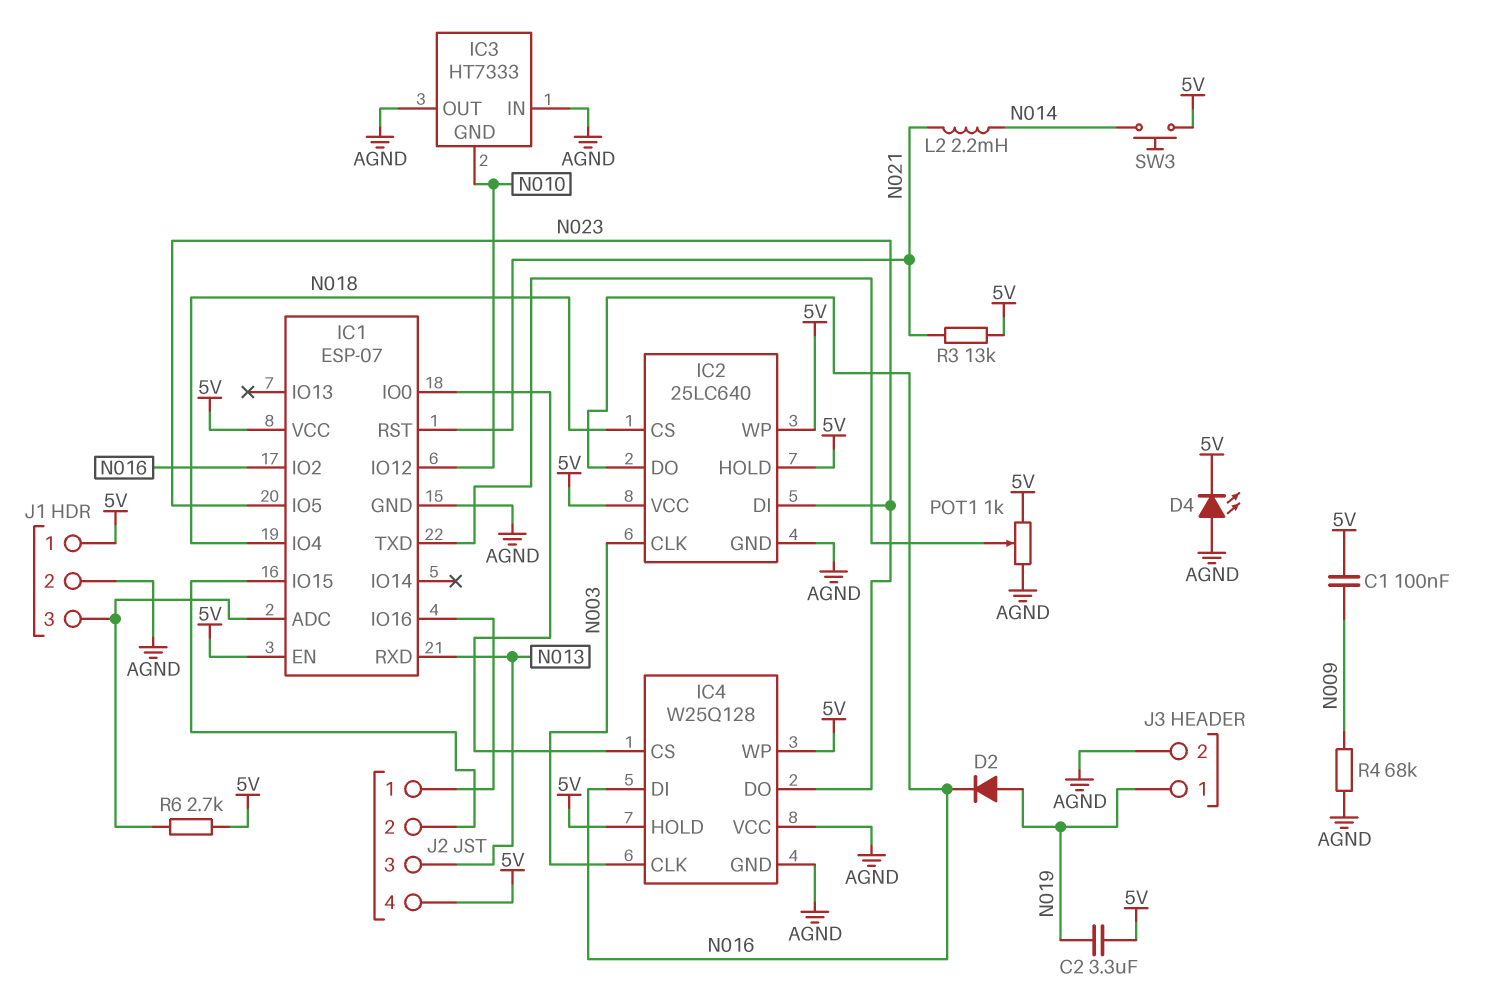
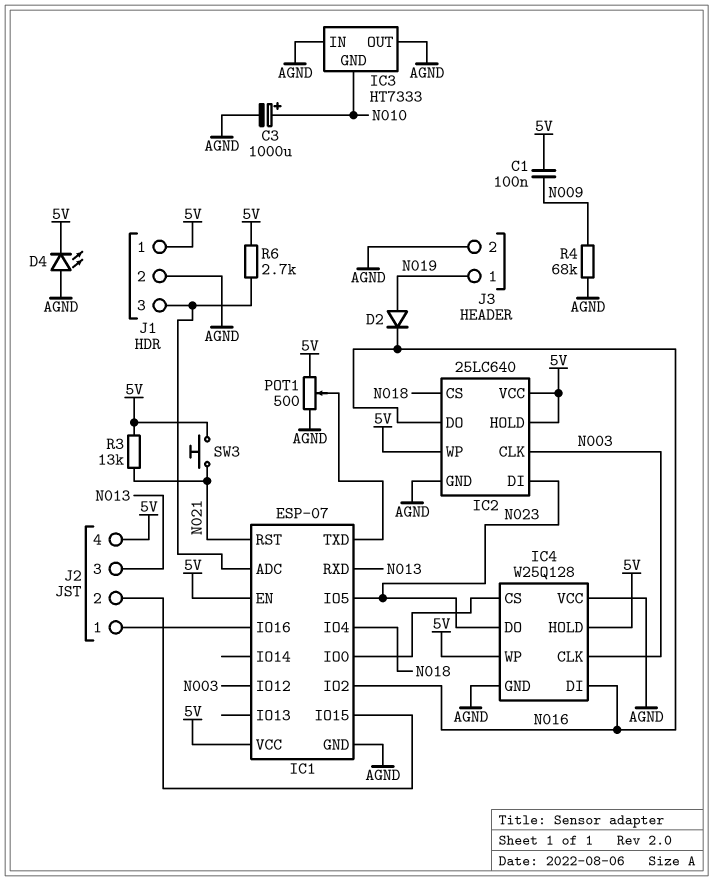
C2: 3.3uF (5V, N019) -> none
C3: none -> 1000uF (plus N010, minus AGND)
IC1 pin IO12: N010 -> N003
L2: 2.2mH (N014, N021) -> none
POT1: 1k (5V, AGND, wiper IC1/TXD) -> 500 (5V, AGND, wiper IC1/TXD)
SW3: button (5V, N014) -> button (5V, N021)

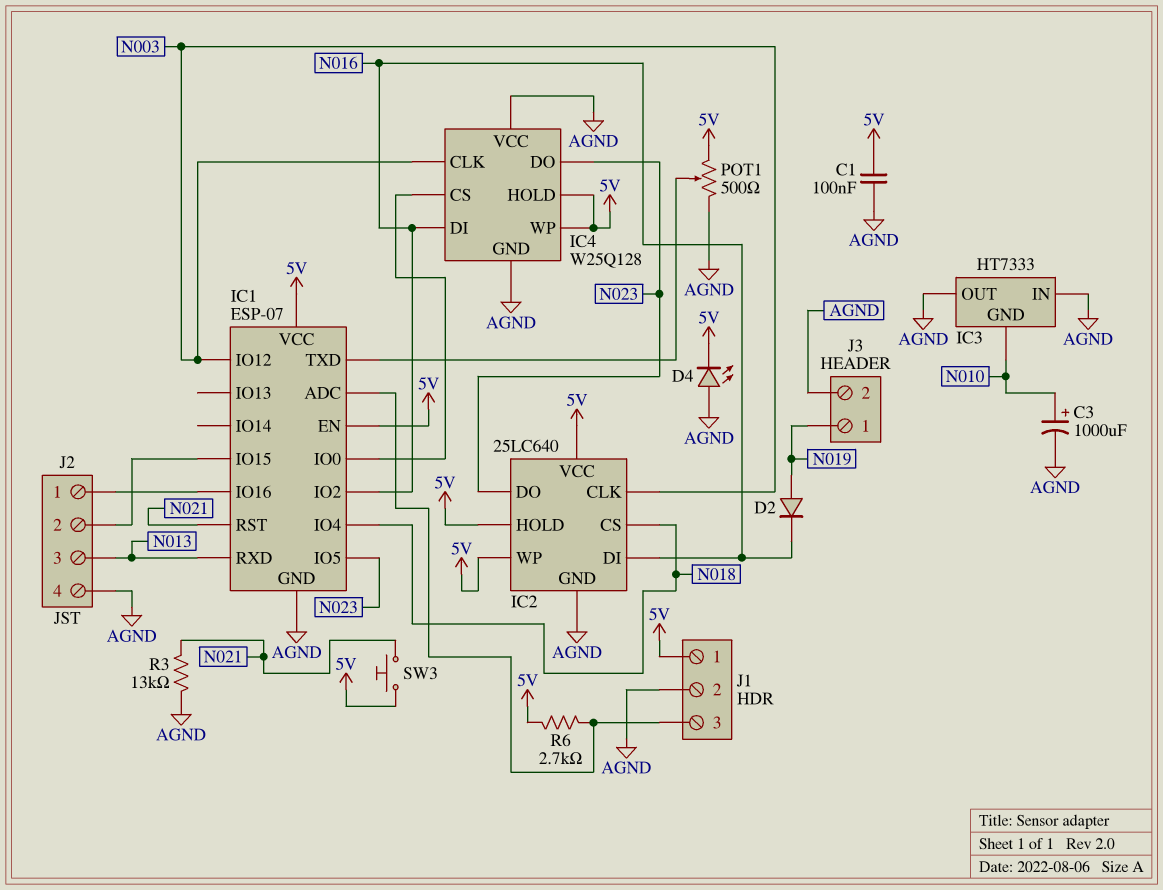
C1: 100nF (5V, N009) -> 100nF (5V, AGND)
IC2 pin DI: N023 -> N016
IC2 pin DO: N016 -> N023
J2 pin 4: 5V -> AGND
R3: 13k (5V, N021) -> 13k (AGND, N021)
R4: 68k (AGND, N009) -> none

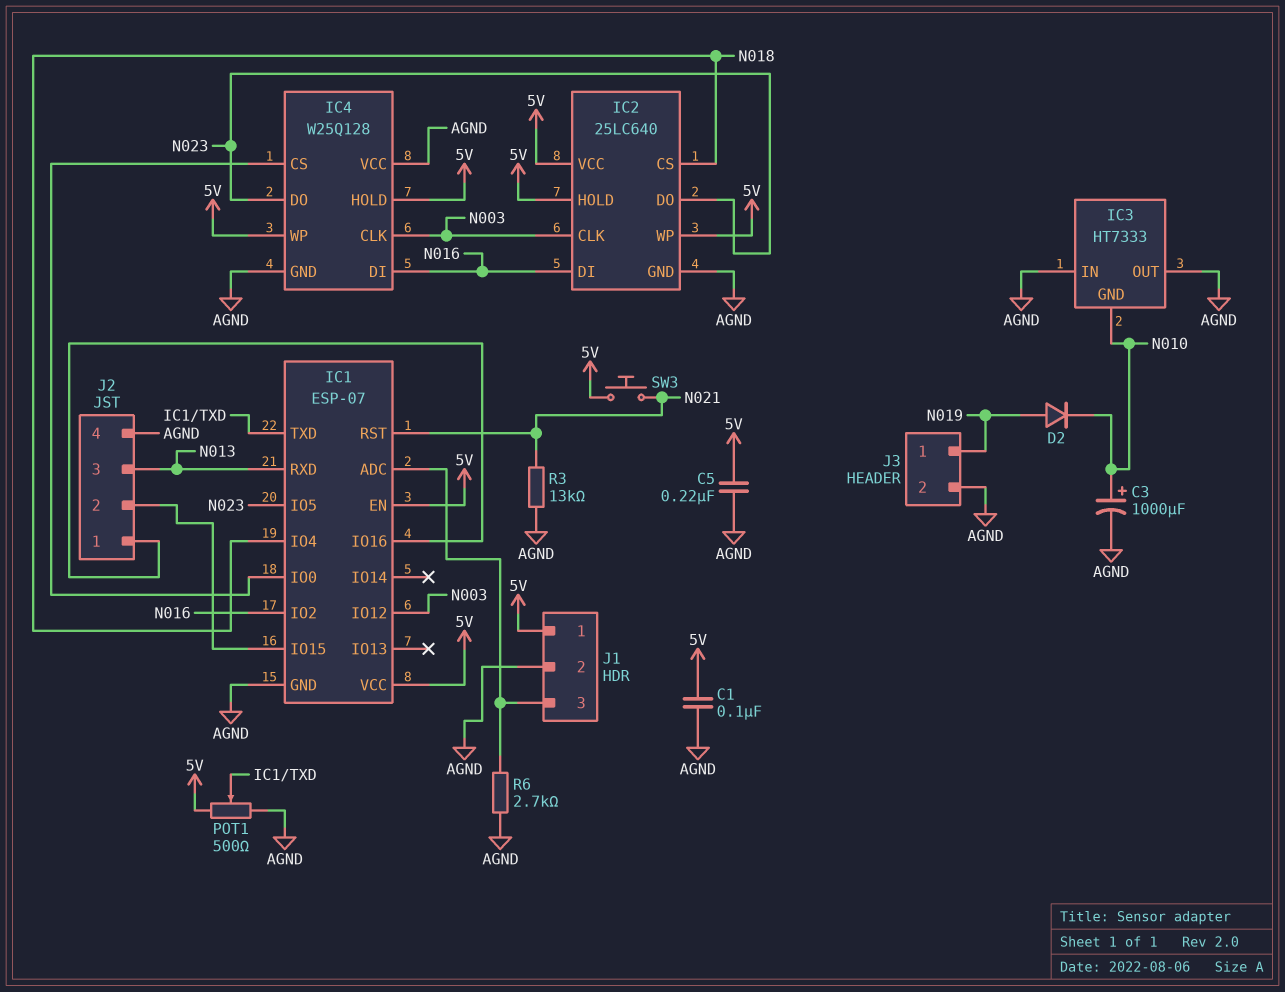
C5: none -> 220nF (5V, AGND)
D2: diode (A N019, K N016) -> diode (A N019, K N010)
D4: LED (A AGND, K 5V) -> none
R6: 2.7k (5V, IC1/ADC) -> 2.7k (AGND, IC1/ADC)

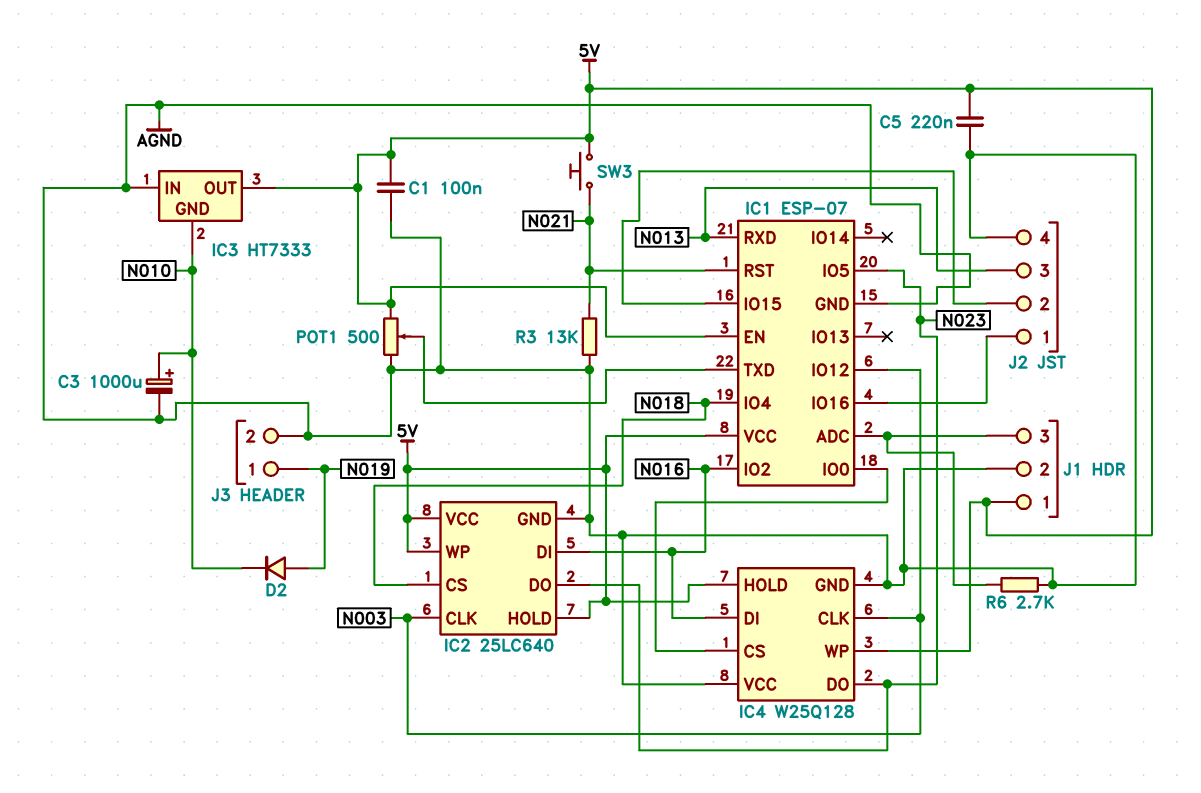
IC3 pin OUT: AGND -> 5V

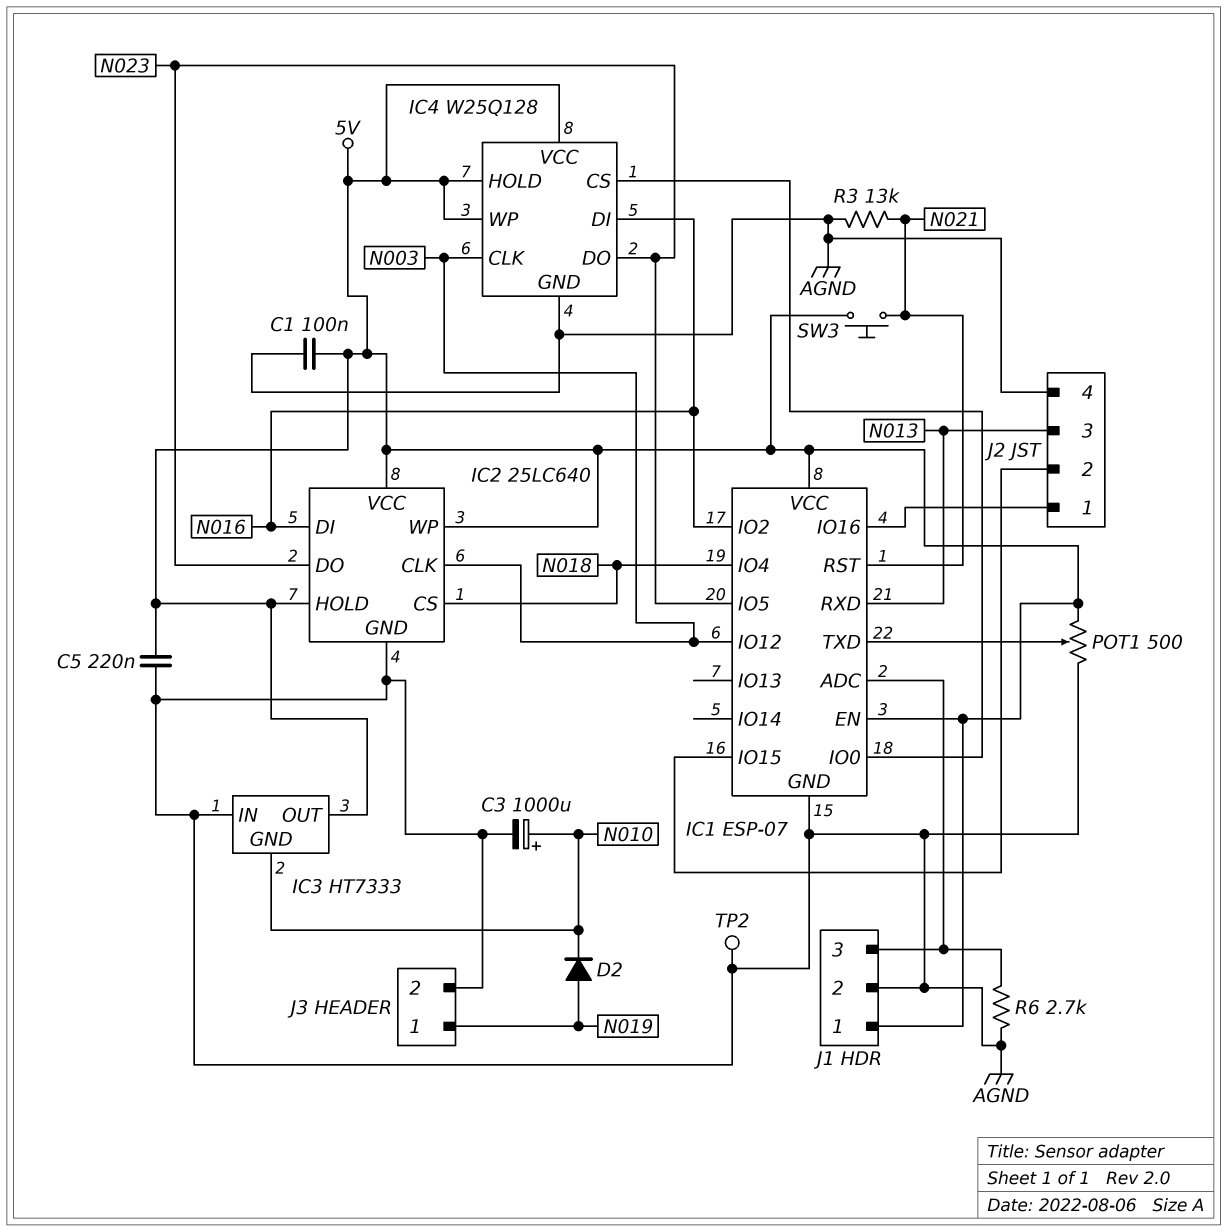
IC4 pin VCC: AGND -> 5V
TP2: none -> test point (AGND)

